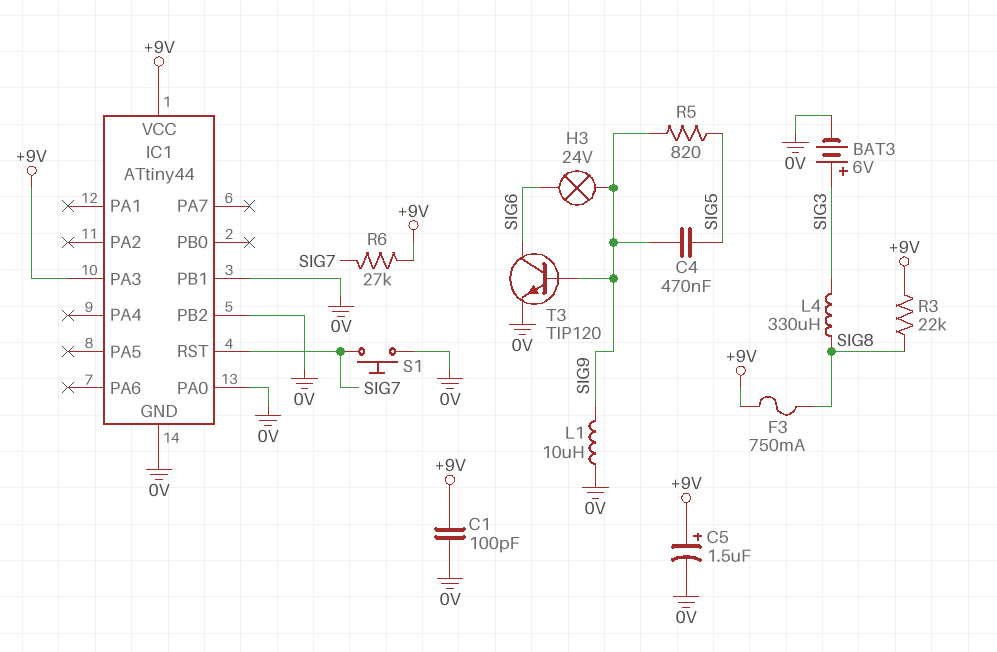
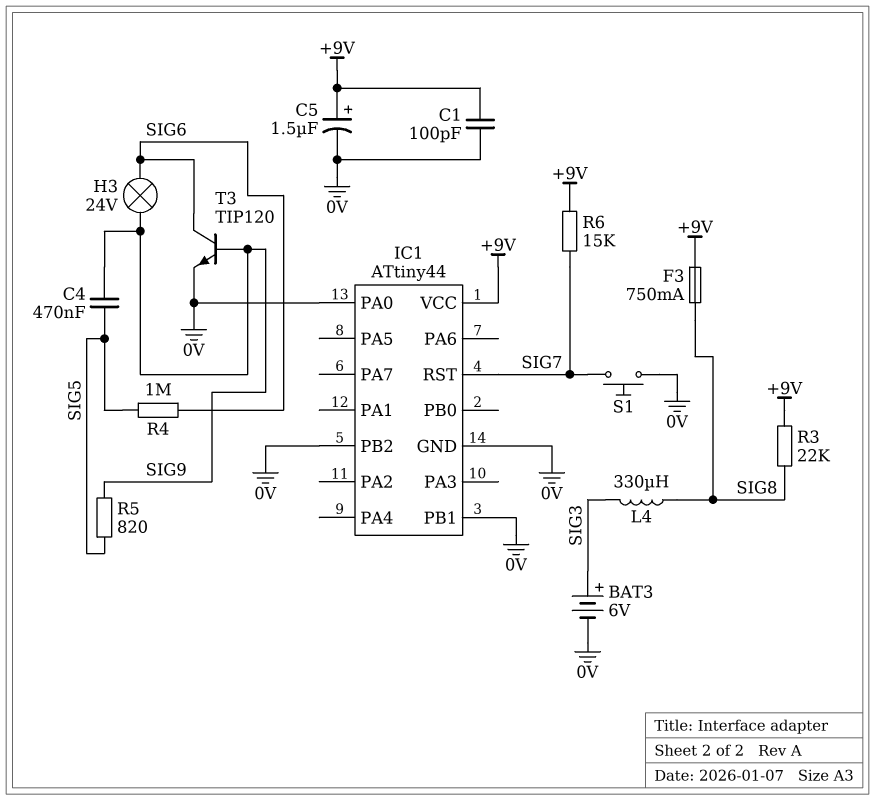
IC1 pin PA3: +9V -> none
L1: 10uH (0V, SIG9) -> none
R4: none -> 1M (SIG5, SIG6)
R6: 27k (+9V, SIG7) -> 15k (+9V, SIG7)

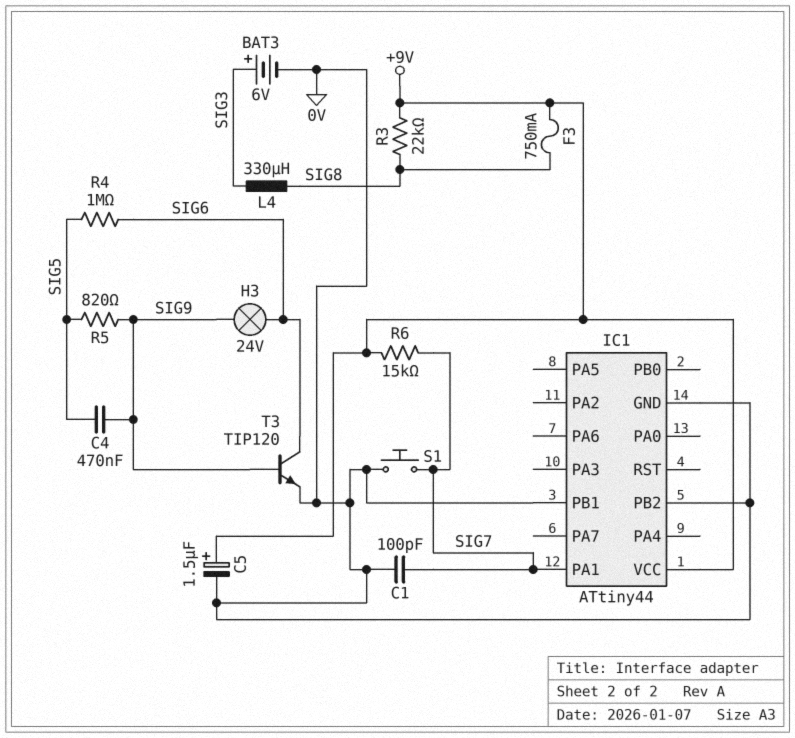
C1: 100pF (+9V, 0V) -> 100pF (0V, SIG7)
IC1 pin PA0: 0V -> none
IC1 pin PA1: none -> SIG7
IC1 pin RST: SIG7 -> none

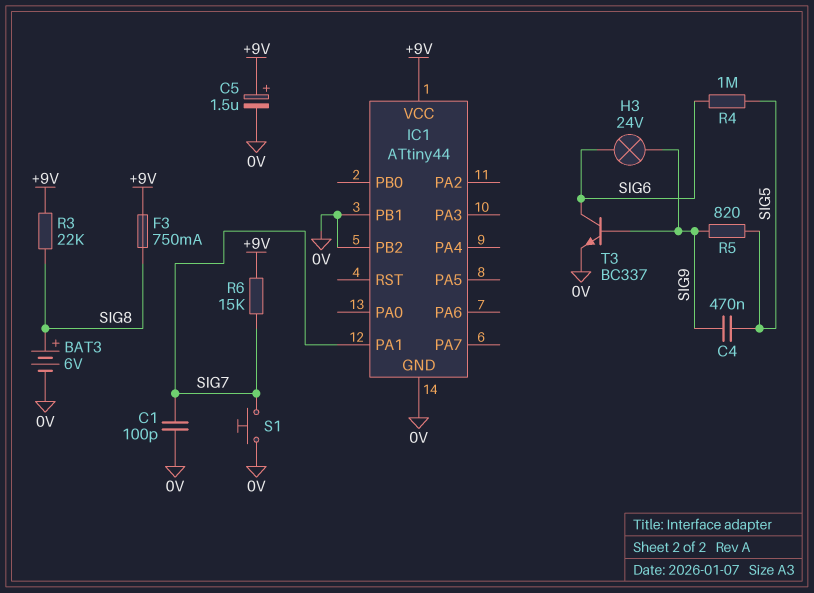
BAT3: 6V (plus SIG3, minus 0V) -> 6V (plus SIG8, minus 0V)
L4: 330uH (SIG3, SIG8) -> none
T3: NPN TIP120 (B SIG9, C SIG6, E 0V) -> NPN BC337 (B SIG9, C SIG6, E 0V)

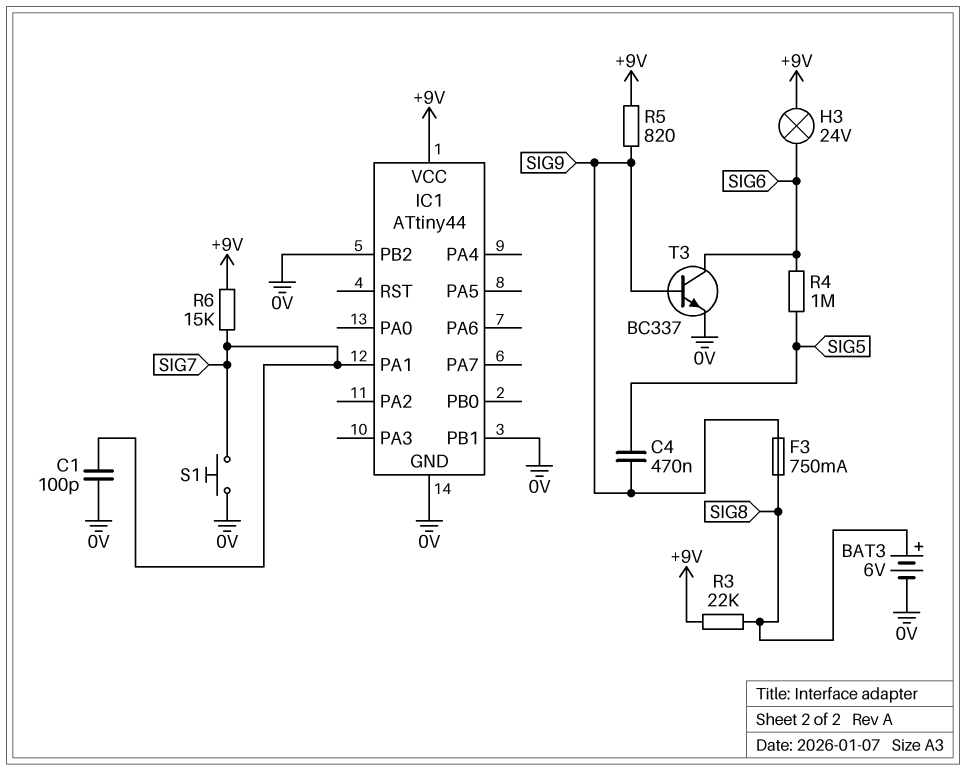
C5: 1.5uF (plus +9V, minus 0V) -> none
F3: 750mA (+9V, SIG8) -> 750mA (SIG8, SIG9)
H3: lamp 24V (SIG6, SIG9) -> lamp 24V (+9V, SIG6)
R5: 820 (SIG5, SIG9) -> 820 (+9V, SIG9)

